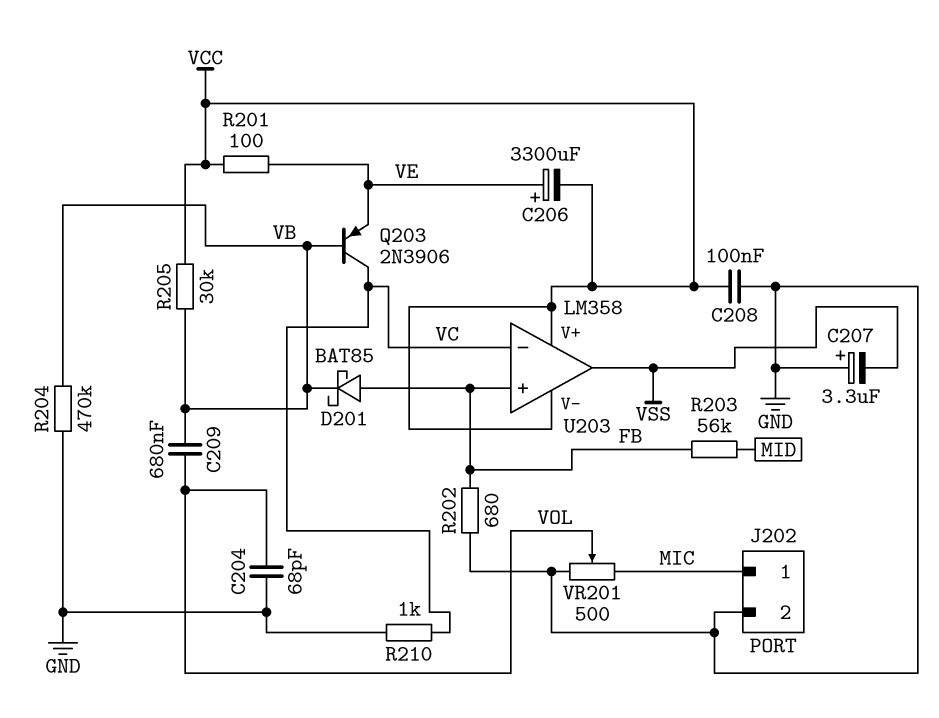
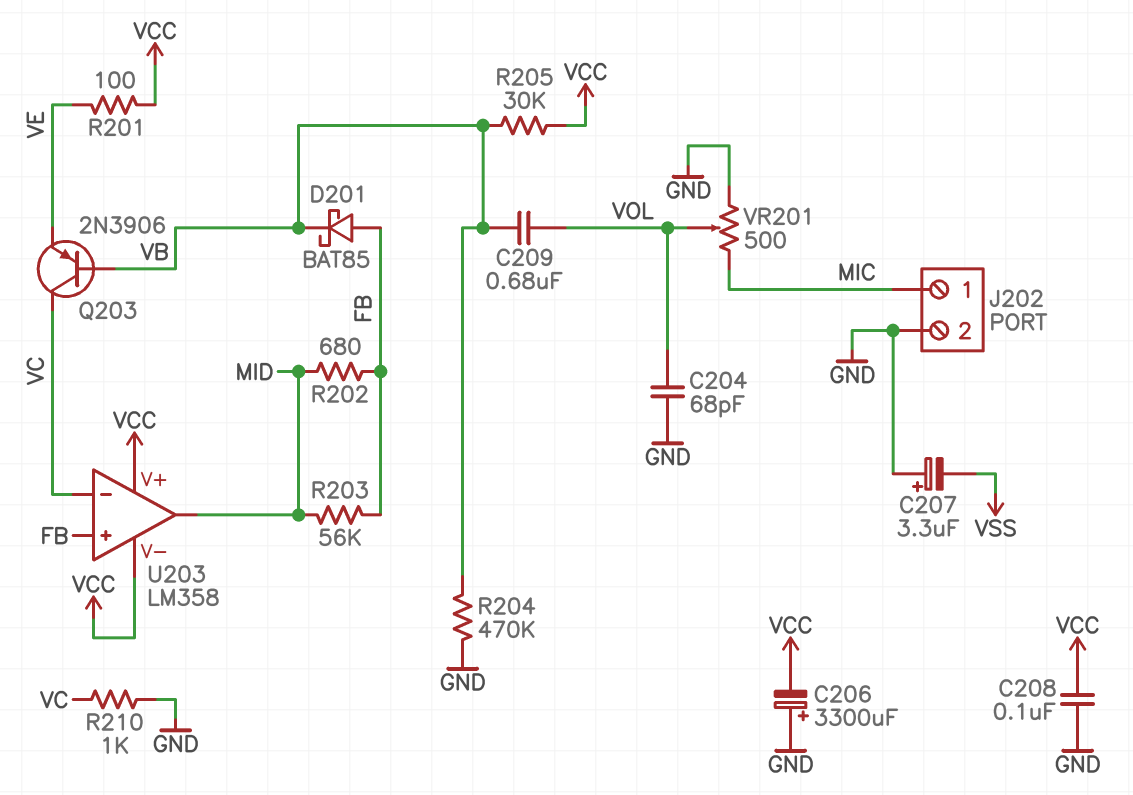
C206: 3300uF (plus VE, minus VCC) -> 3300uF (plus GND, minus VCC)
R202: 680 (FB, GND) -> 680 (FB, MID)
U203 pin out: VSS -> MID

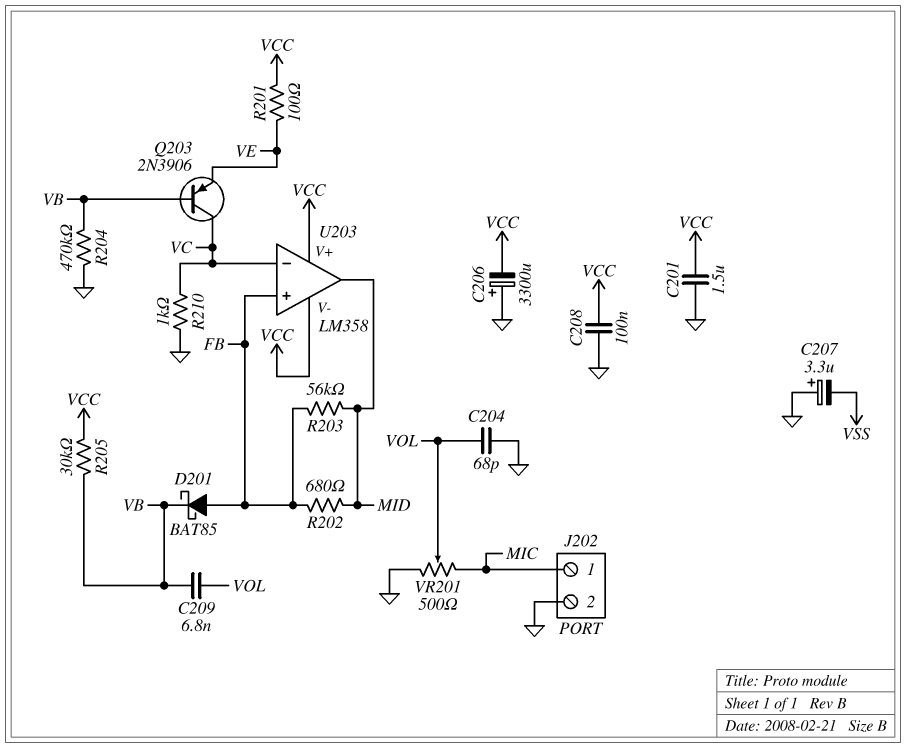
C201: none -> 1.5uF (GND, VCC)
C209: 680nF (VB, VOL) -> 6.8nF (VB, VOL)

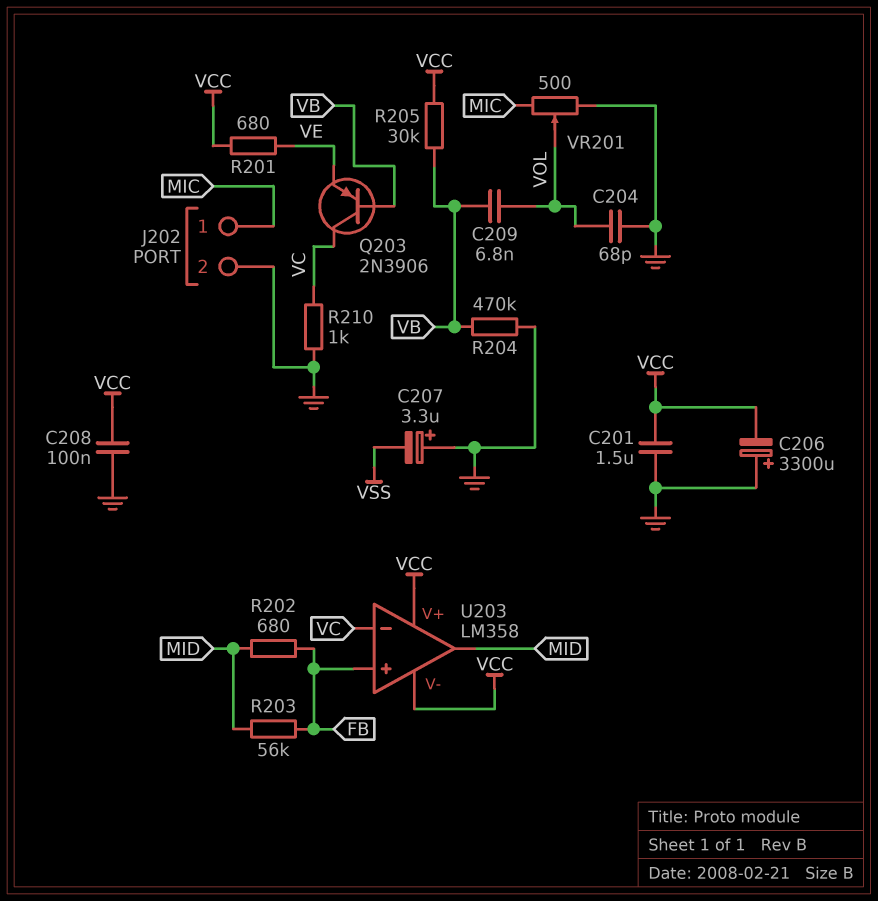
D201: schottky BAT85 (A FB, K VB) -> none
R201: 100 (VCC, VE) -> 680 (VCC, VE)

